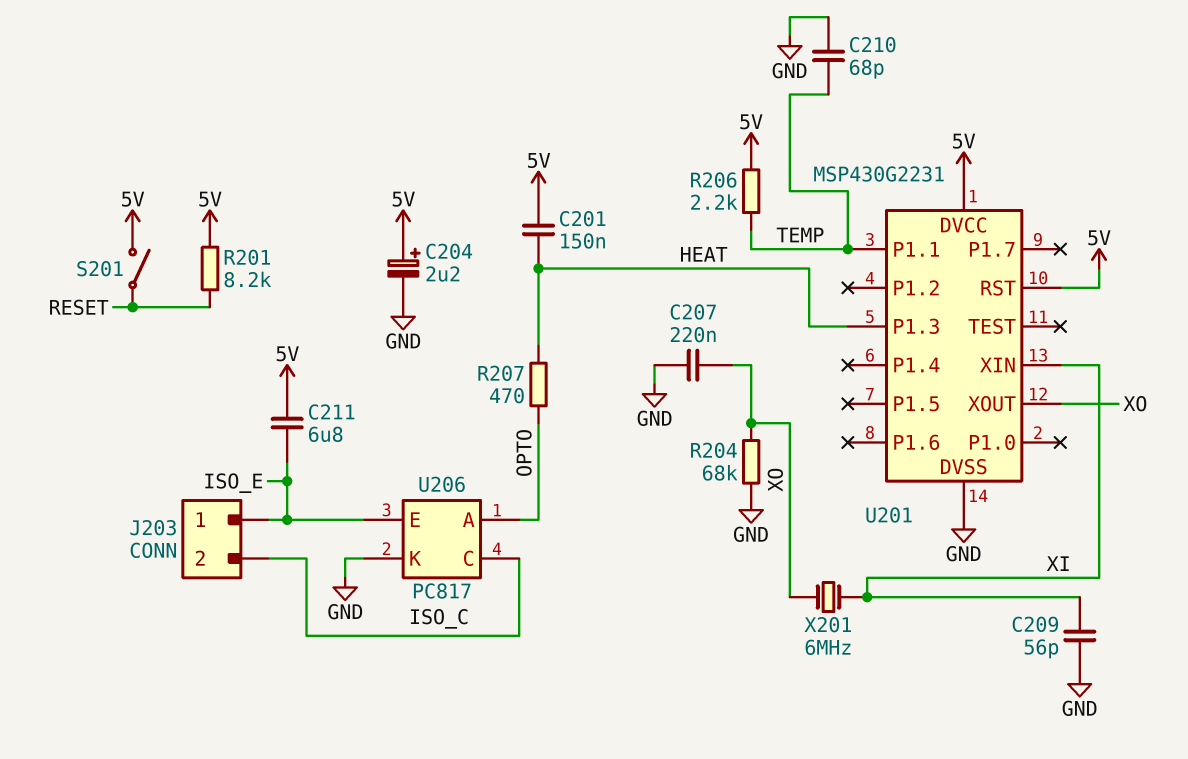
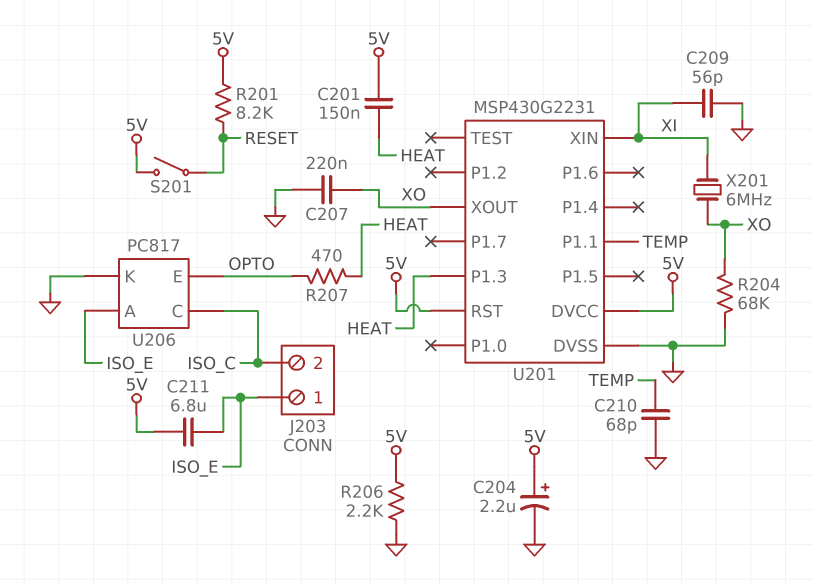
R206: 2.2k (5V, TEMP) -> 2.2k (5V, GND)
U206 pin A: OPTO -> ISO_E
U206 pin E: ISO_E -> OPTO

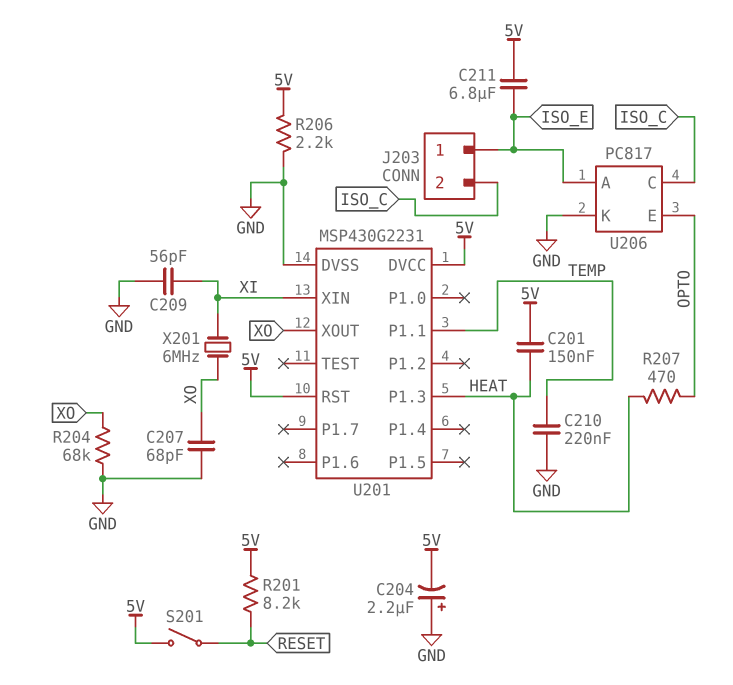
C204: 2.2uF (plus 5V, minus GND) -> 2.2uF (plus GND, minus 5V)
C207: 220nF (GND, XO) -> 68pF (GND, XO)
C210: 68pF (GND, TEMP) -> 220nF (GND, TEMP)

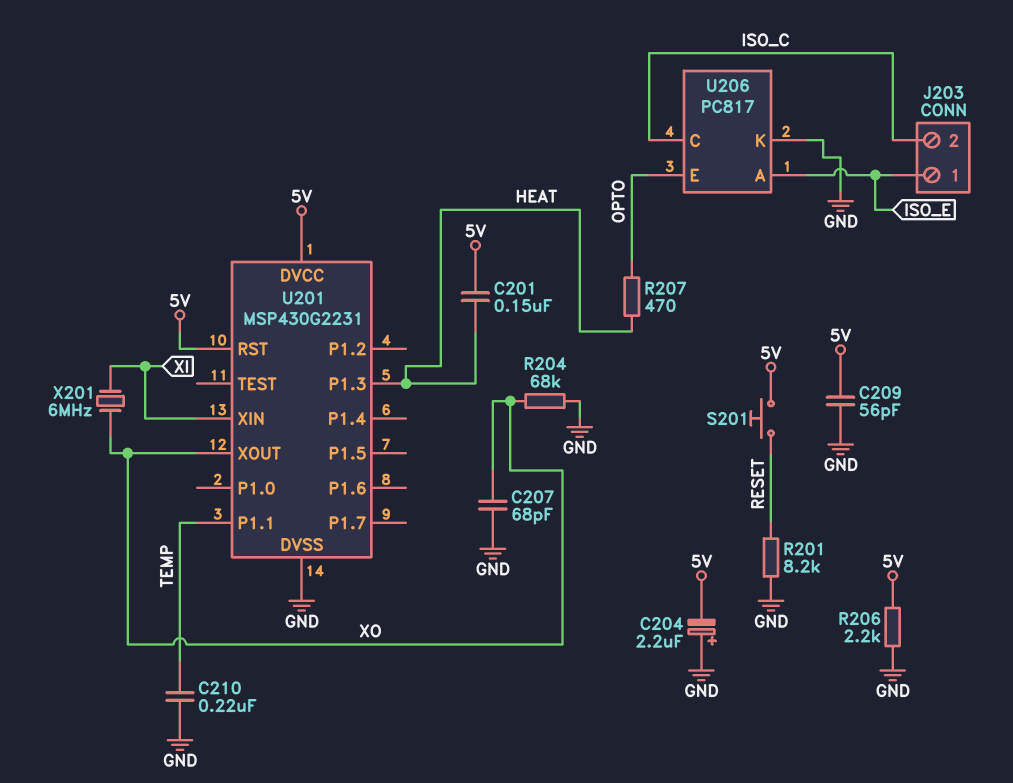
C209: 56pF (GND, XI) -> 56pF (5V, GND)
C211: 6.8uF (5V, ISO_E) -> none
R201: 8.2k (5V, RESET) -> 8.2k (GND, RESET)
S201: switch (5V, RESET) -> button (5V, RESET)

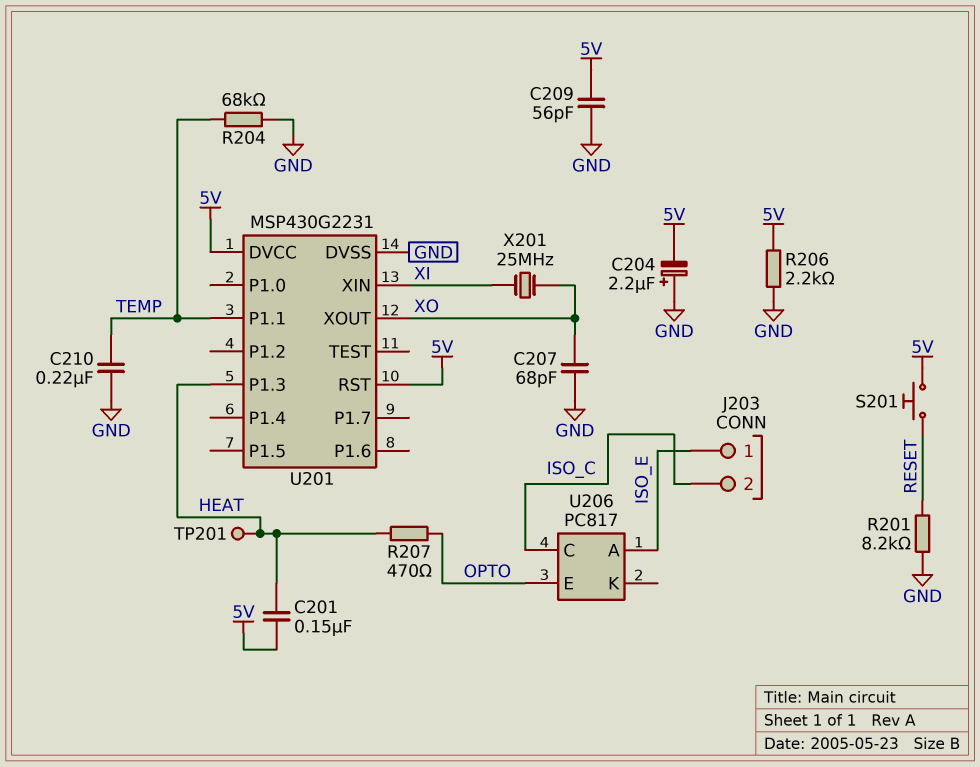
R204: 68k (GND, XO) -> 68k (GND, TEMP)
TP201: none -> test point (HEAT)
U206 pin K: GND -> none
X201: 6MHz (XI, XO) -> 25MHz (XI, XO)

